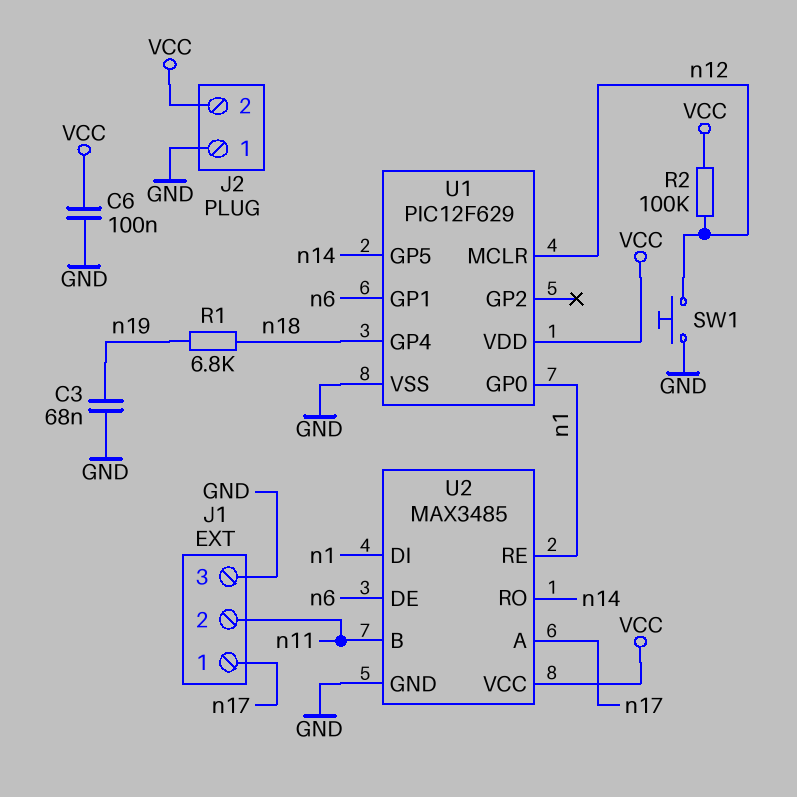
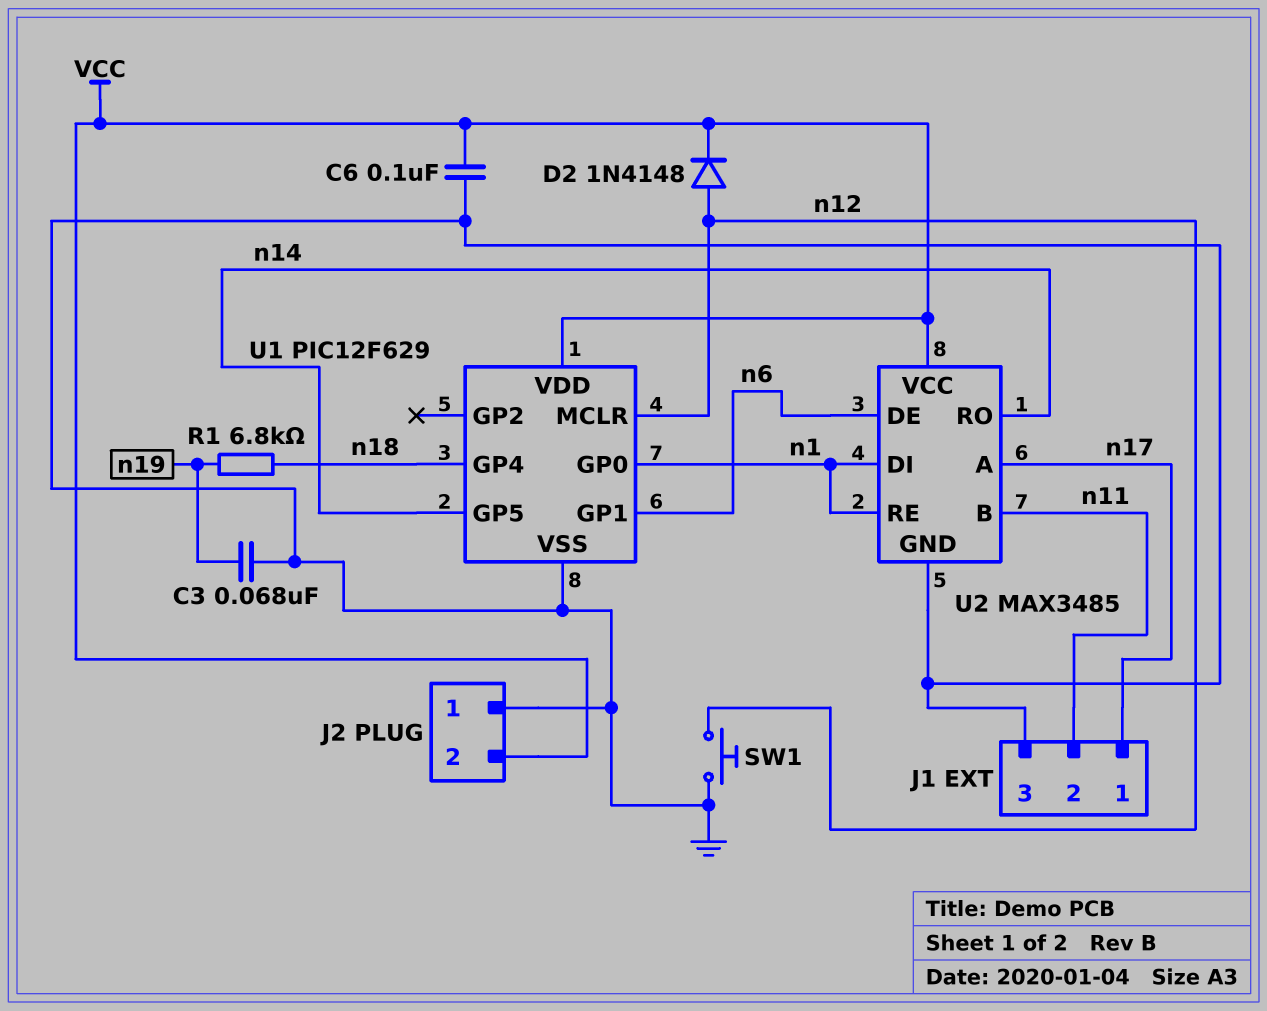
D2: none -> diode 1N4148 (A n12, K VCC)
R2: 100k (VCC, n12) -> none

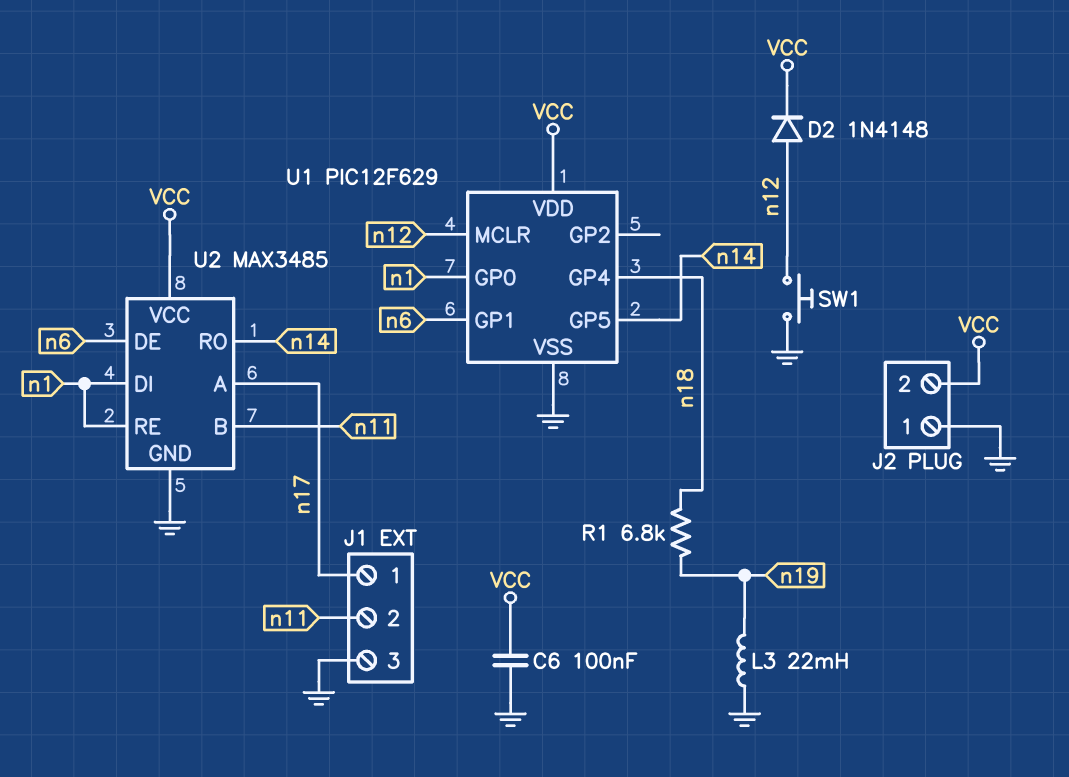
C3: 68nF (GND, n19) -> none
L3: none -> 22mH (GND, n19)

